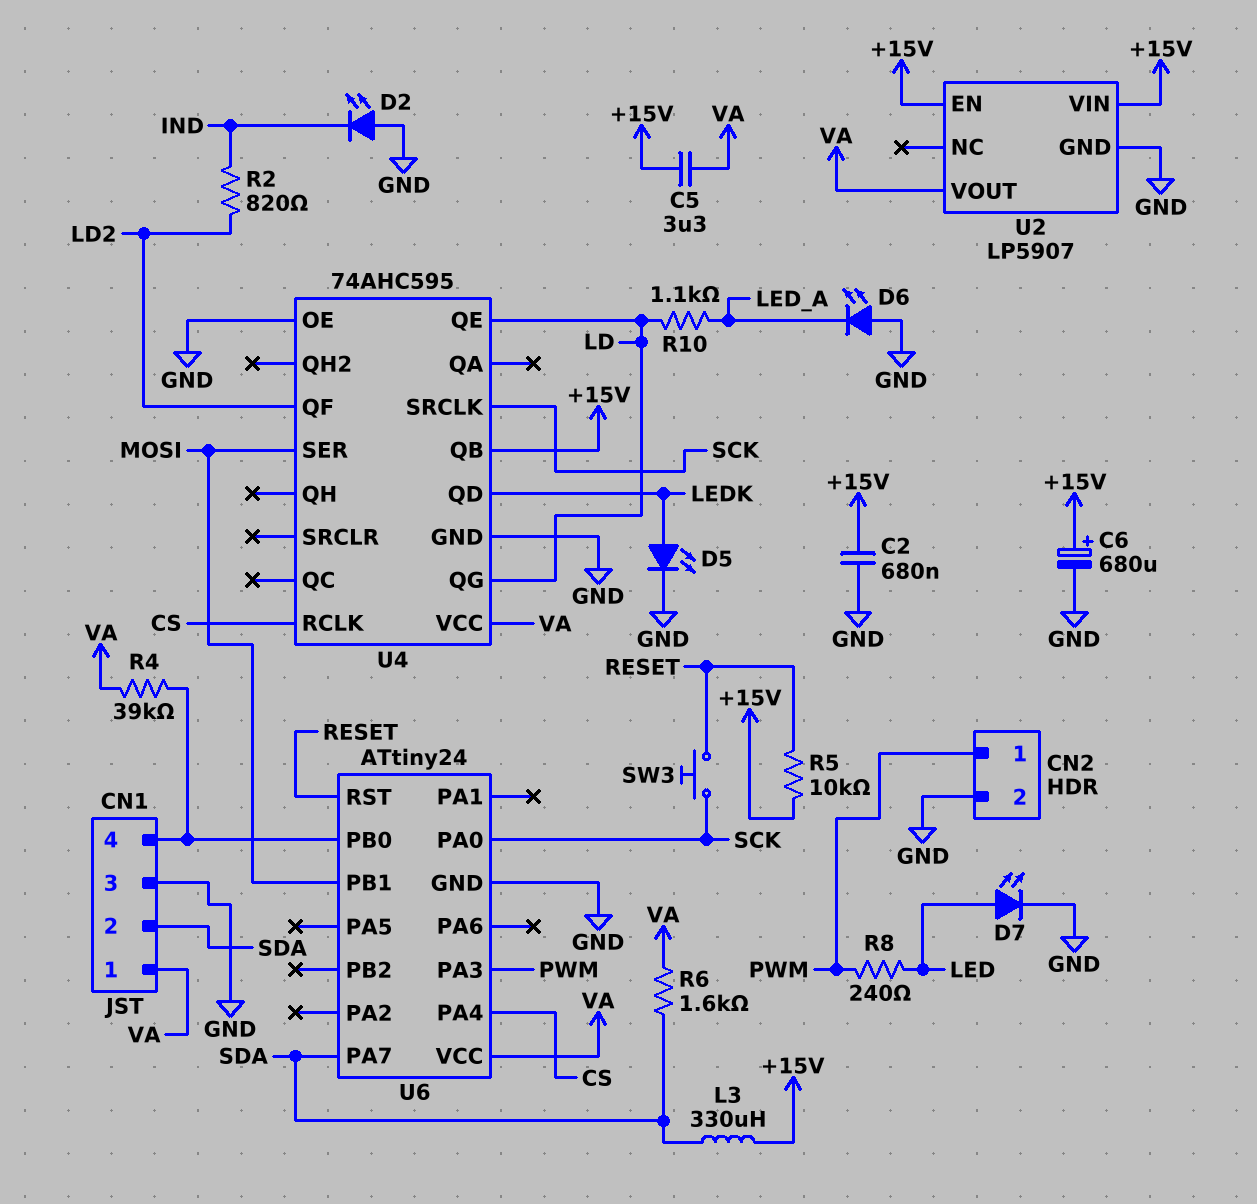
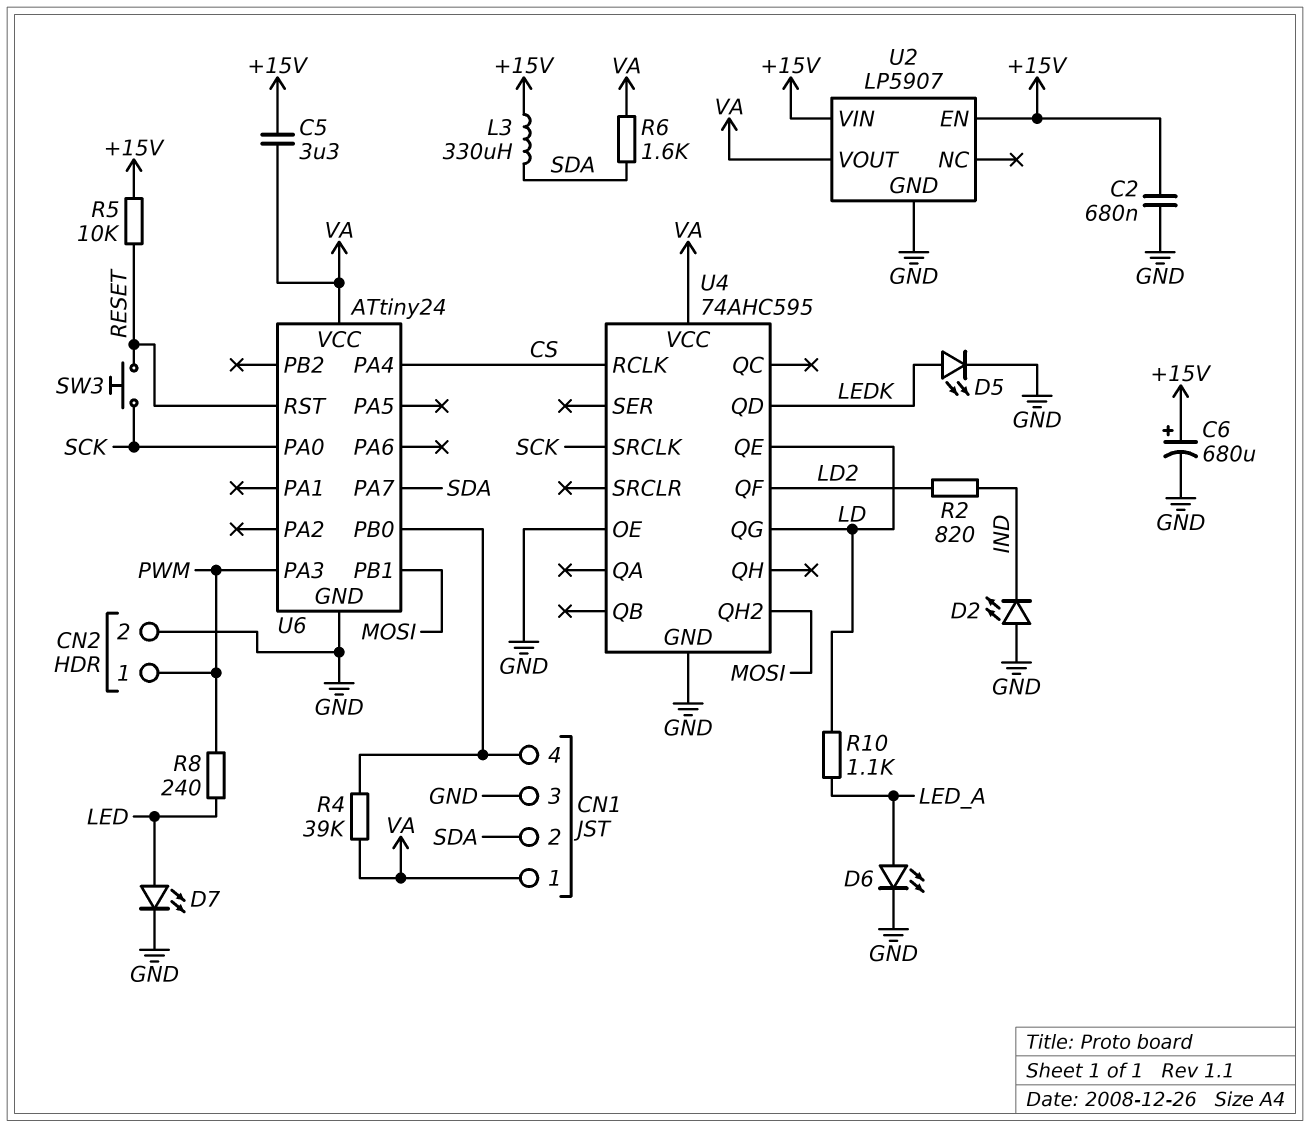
D6: LED (A GND, K LED_A) -> LED (A LED_A, K GND)
U4 pin QB: +15V -> none
U4 pin QH2: none -> MOSI
U4 pin SER: MOSI -> none

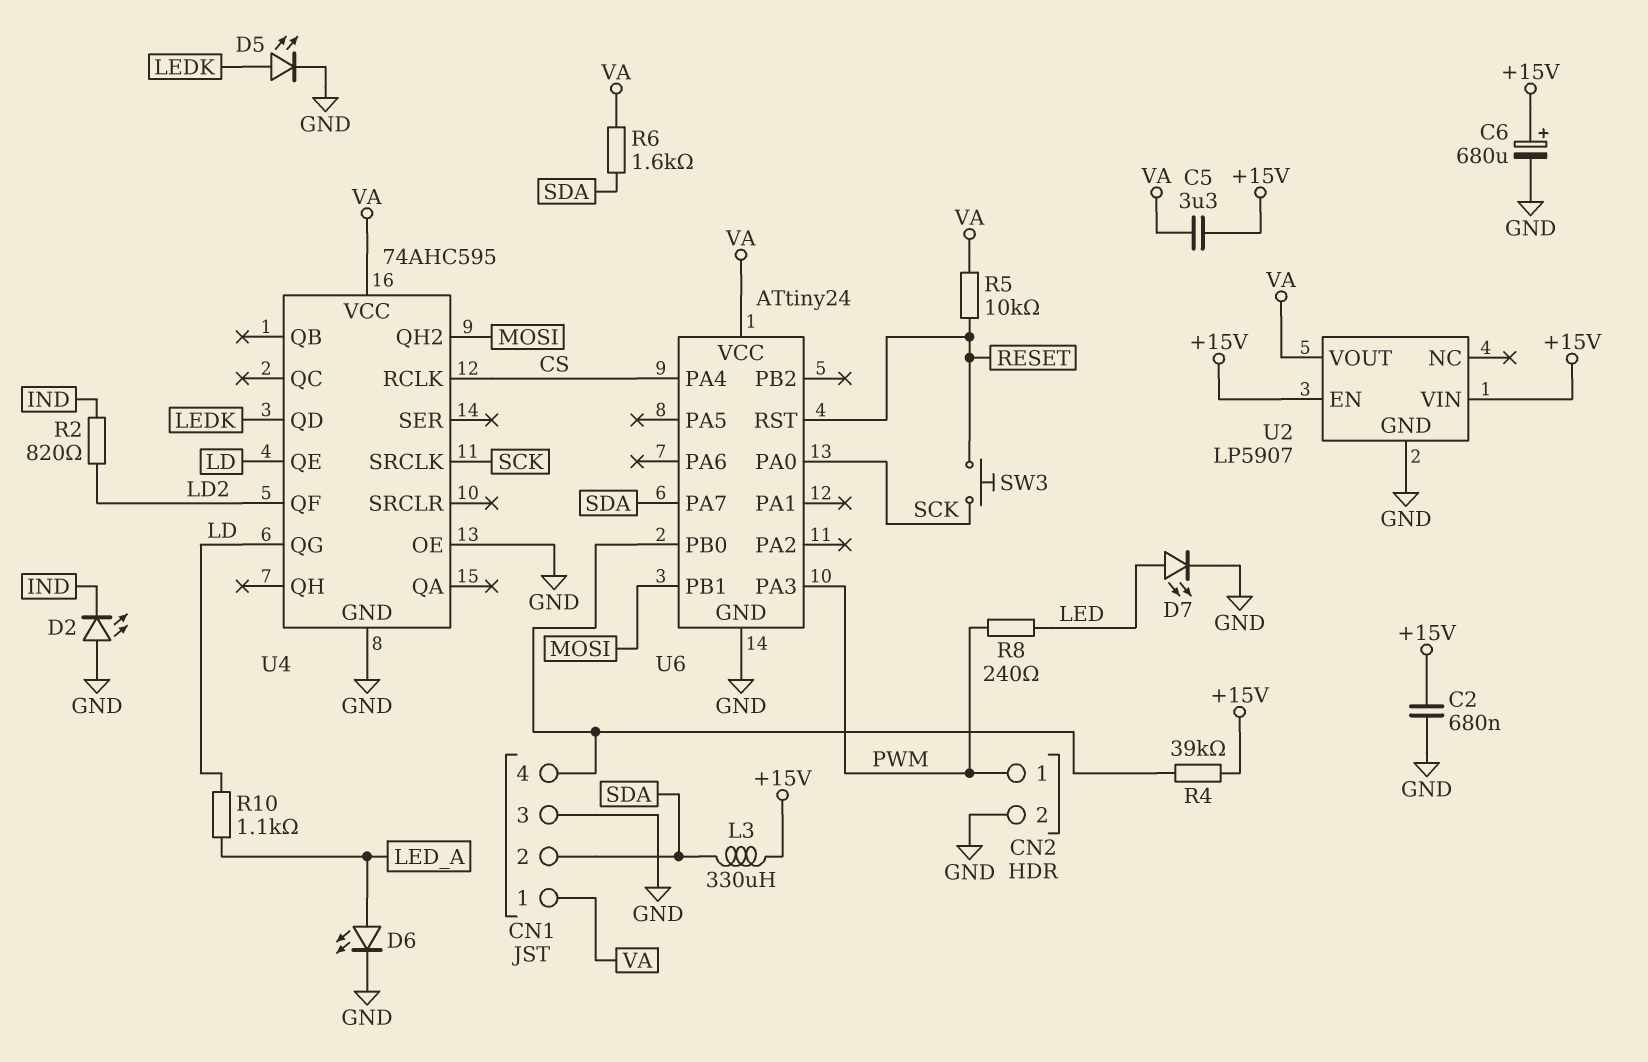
R4: 39k (CN1/4, VA) -> 39k (+15V, CN1/4)
R5: 10k (+15V, RESET) -> 10k (RESET, VA)

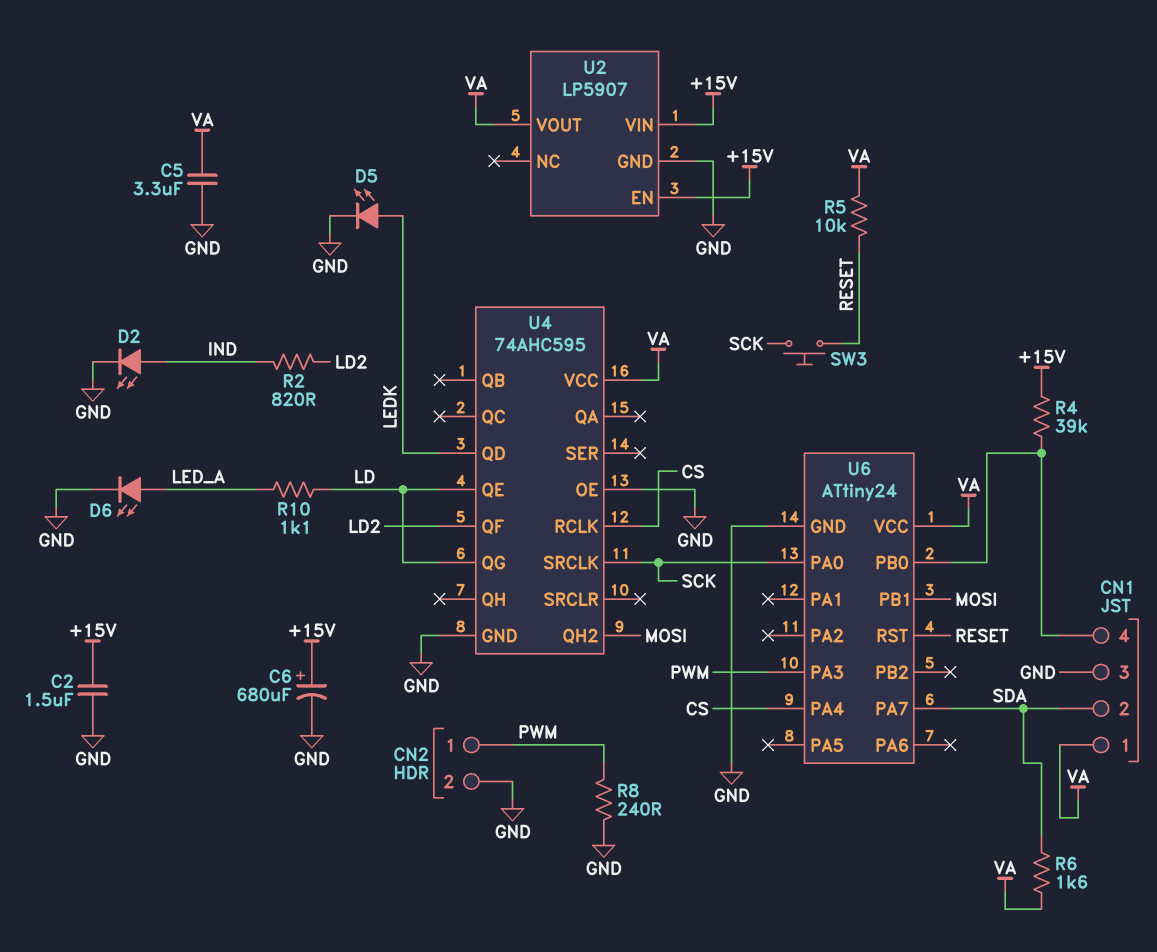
C2: 680nF (+15V, GND) -> 1.5uF (+15V, GND)
C5: 3.3uF (+15V, VA) -> 3.3uF (GND, VA)
D2: LED (A GND, K IND) -> LED (A IND, K GND)
D7: LED (A LED, K GND) -> none
L3: 330uH (+15V, SDA) -> none
R8: 240 (LED, PWM) -> 240 (GND, PWM)

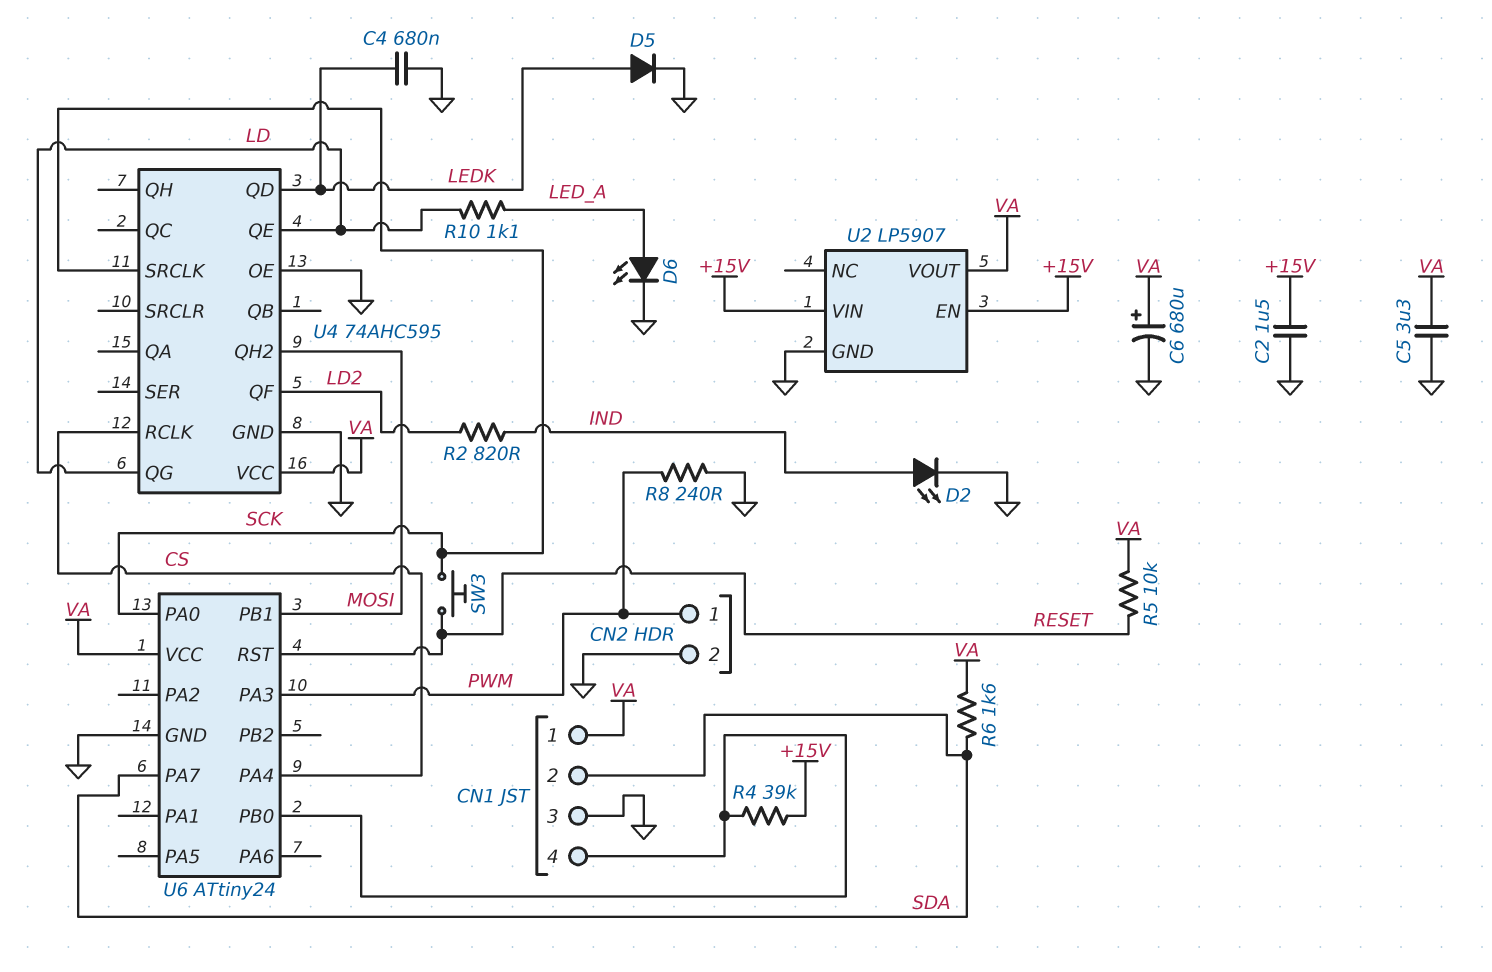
C4: none -> 680nF (GND, LEDK)
C6: 680uF (plus +15V, minus GND) -> 680uF (plus VA, minus GND)
D5: LED (A LEDK, K GND) -> diode (A LEDK, K GND)

